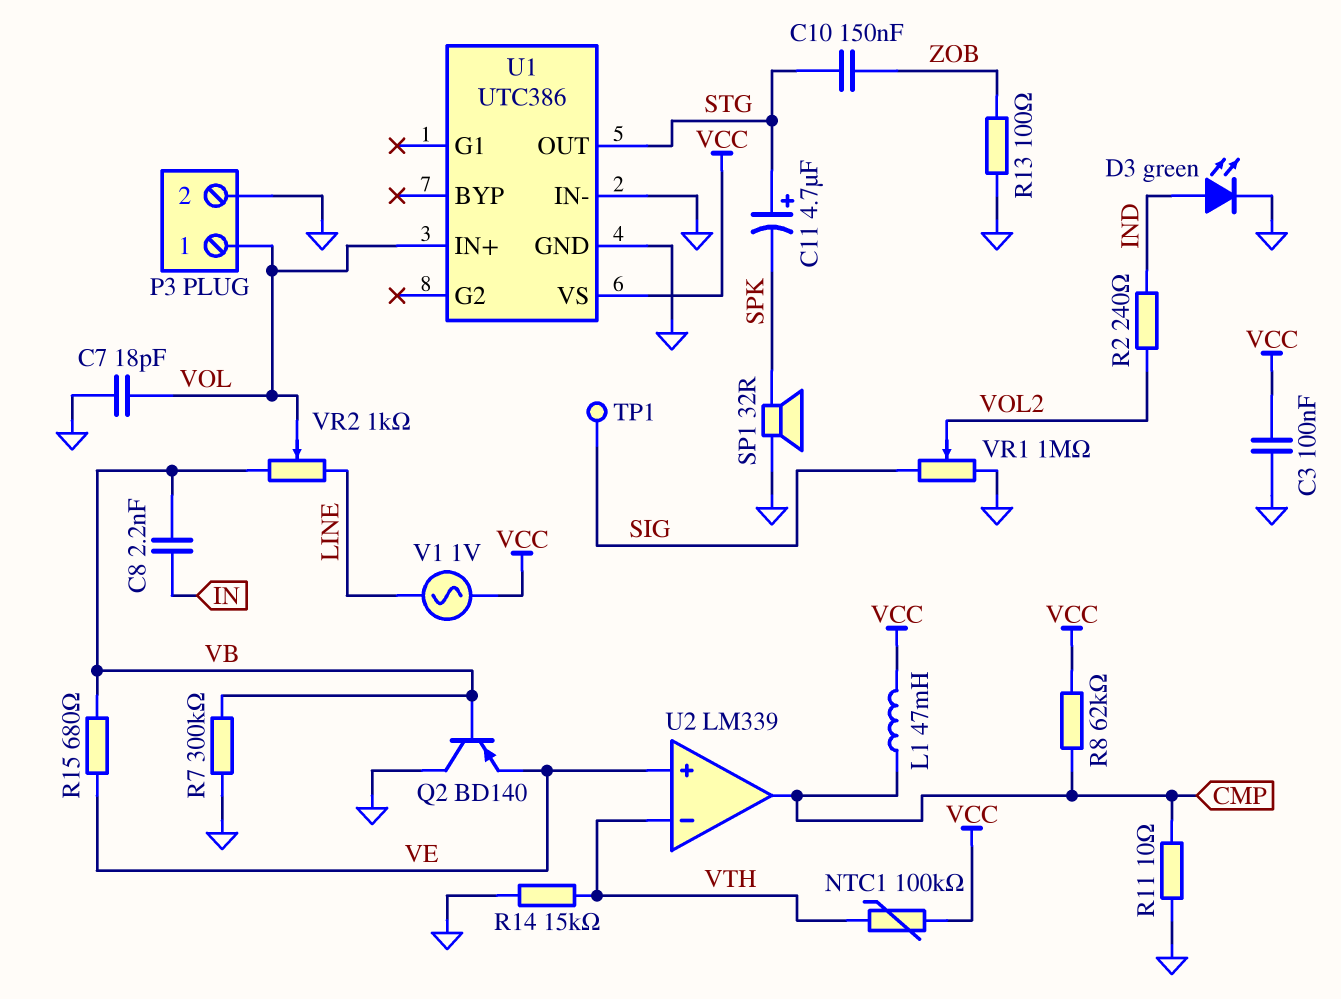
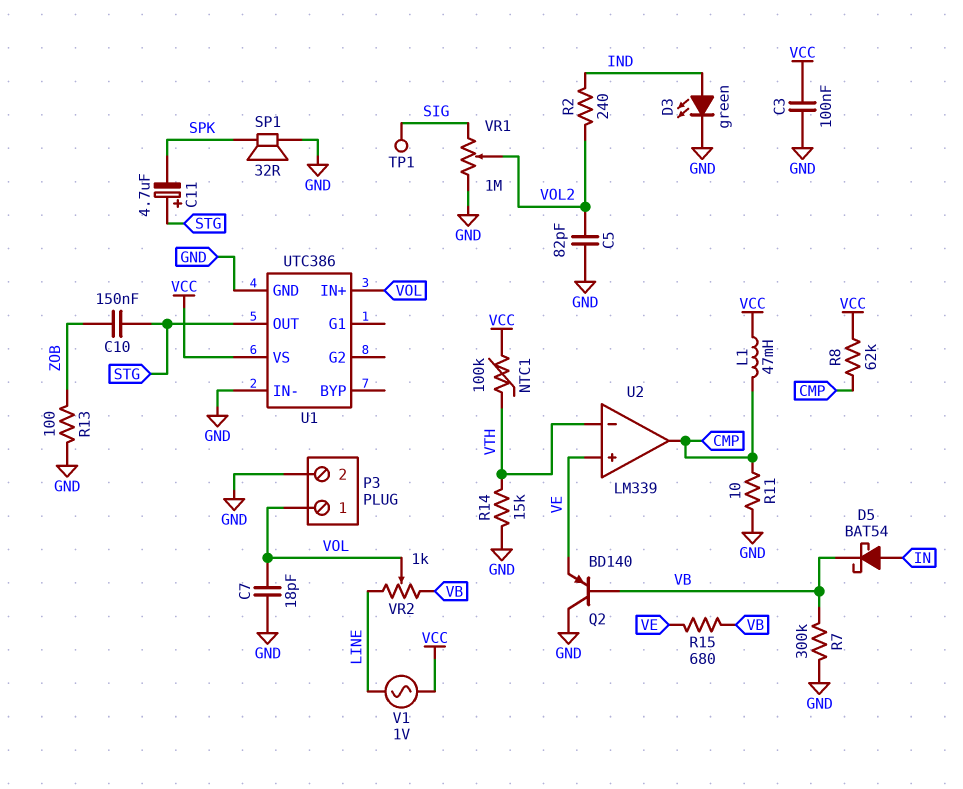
C5: none -> 82pF (GND, VOL2)
C8: 2.2nF (IN, VB) -> none
D5: none -> schottky BAT54 (A IN, K VB)

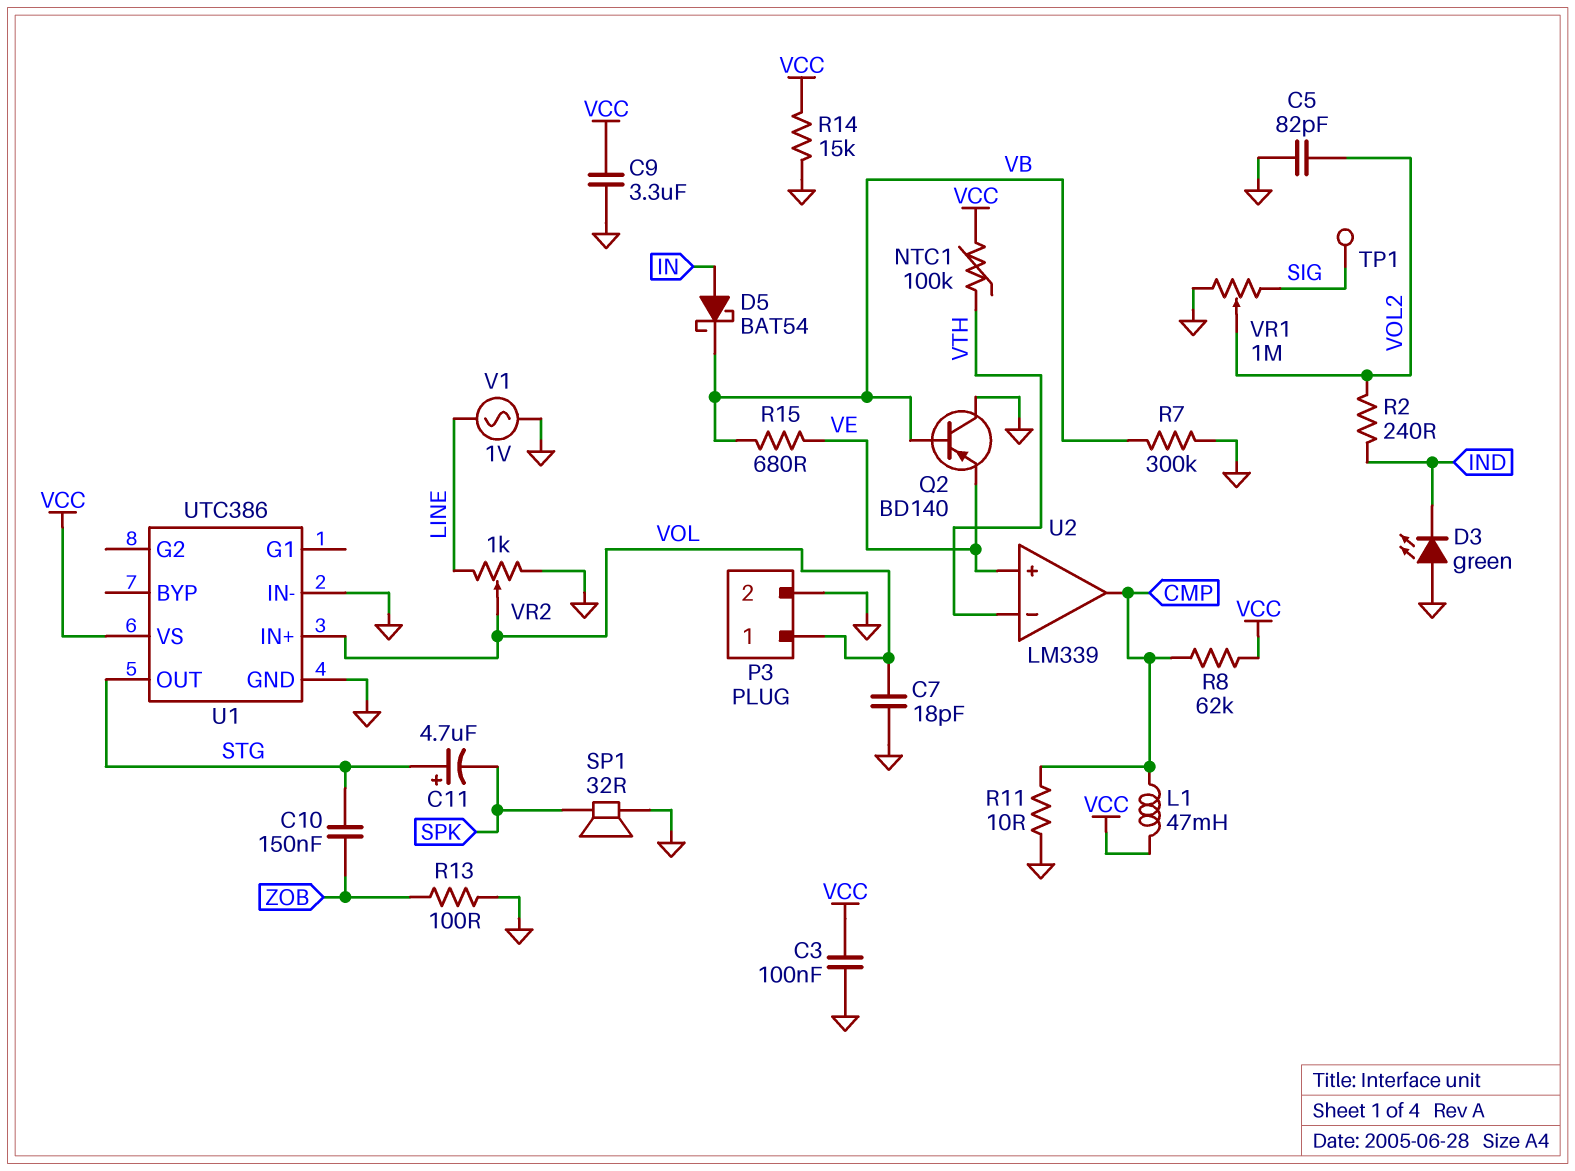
C9: none -> 3.3uF (GND, VCC)
D3: LED green (A IND, K GND) -> LED green (A GND, K IND)
R14: 15k (GND, VTH) -> 15k (GND, VCC)
V1: AC 1V (LINE, VCC) -> AC 1V (GND, LINE)
VR2: 1k (LINE, VB, wiper VOL) -> 1k (GND, LINE, wiper VOL)

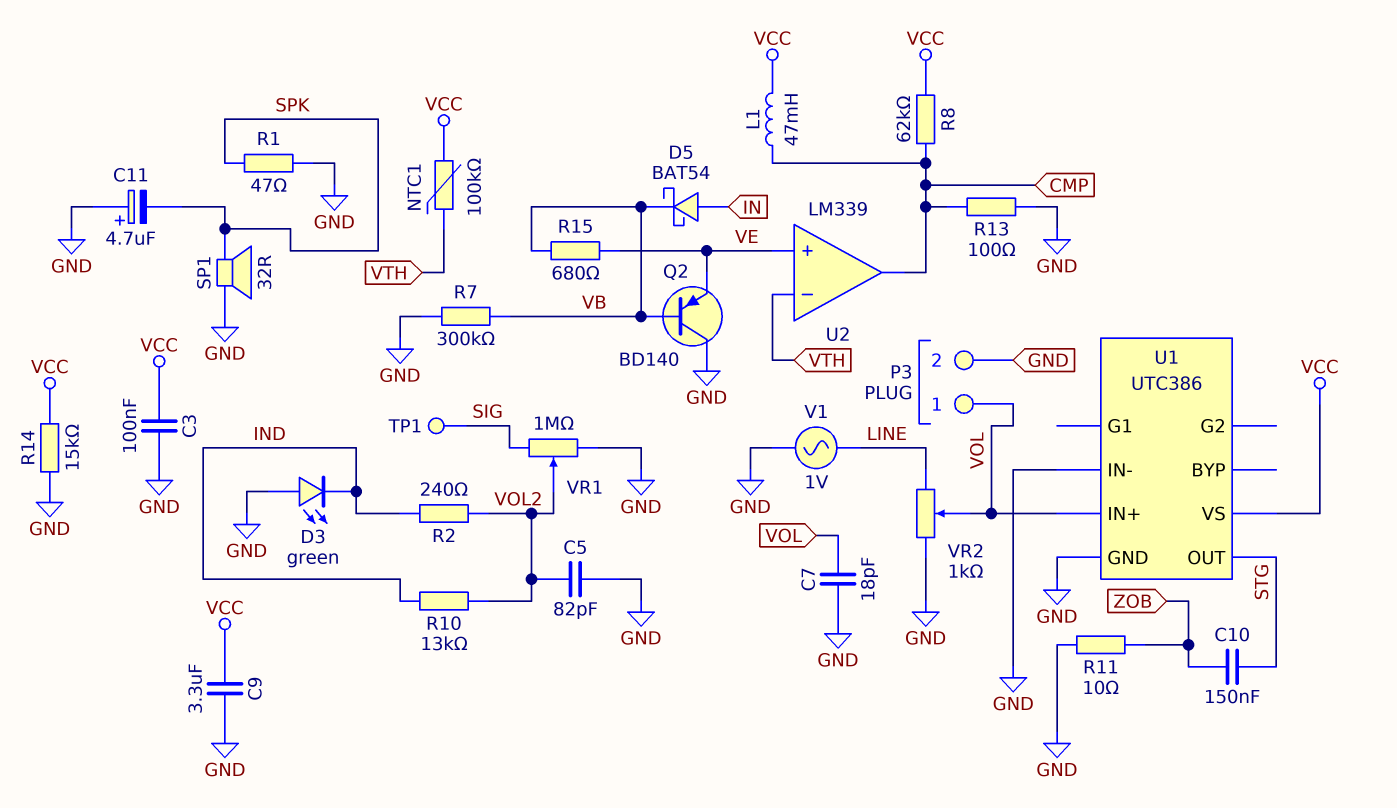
C11: 4.7uF (plus STG, minus SPK) -> 4.7uF (plus GND, minus SPK)
R1: none -> 47 (GND, SPK)
R10: none -> 13k (IND, VOL2)
R11: 10 (CMP, GND) -> 10 (GND, ZOB)
R13: 100 (GND, ZOB) -> 100 (CMP, GND)

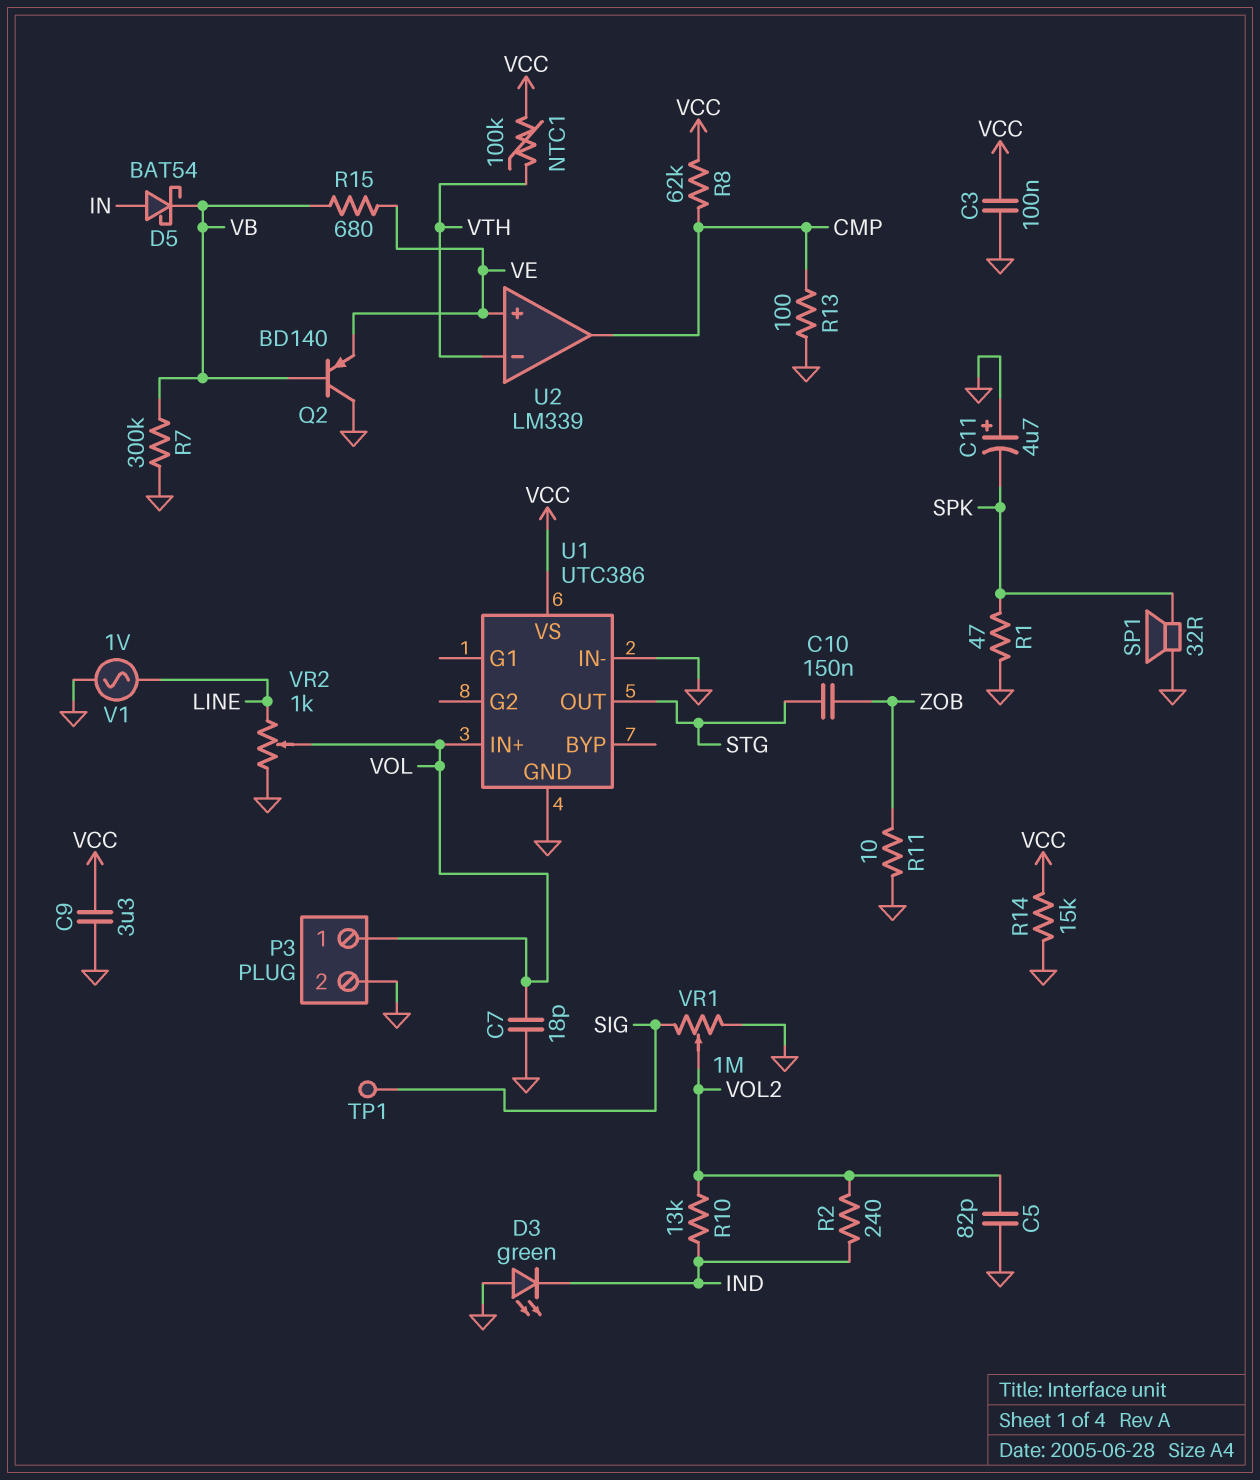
L1: 47mH (CMP, VCC) -> none

